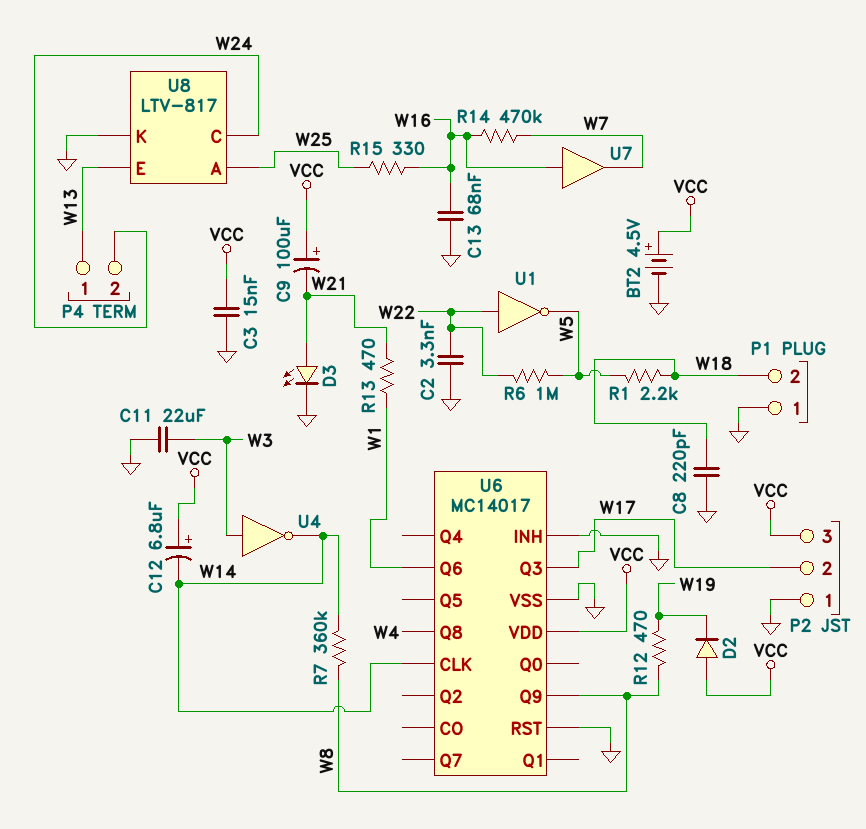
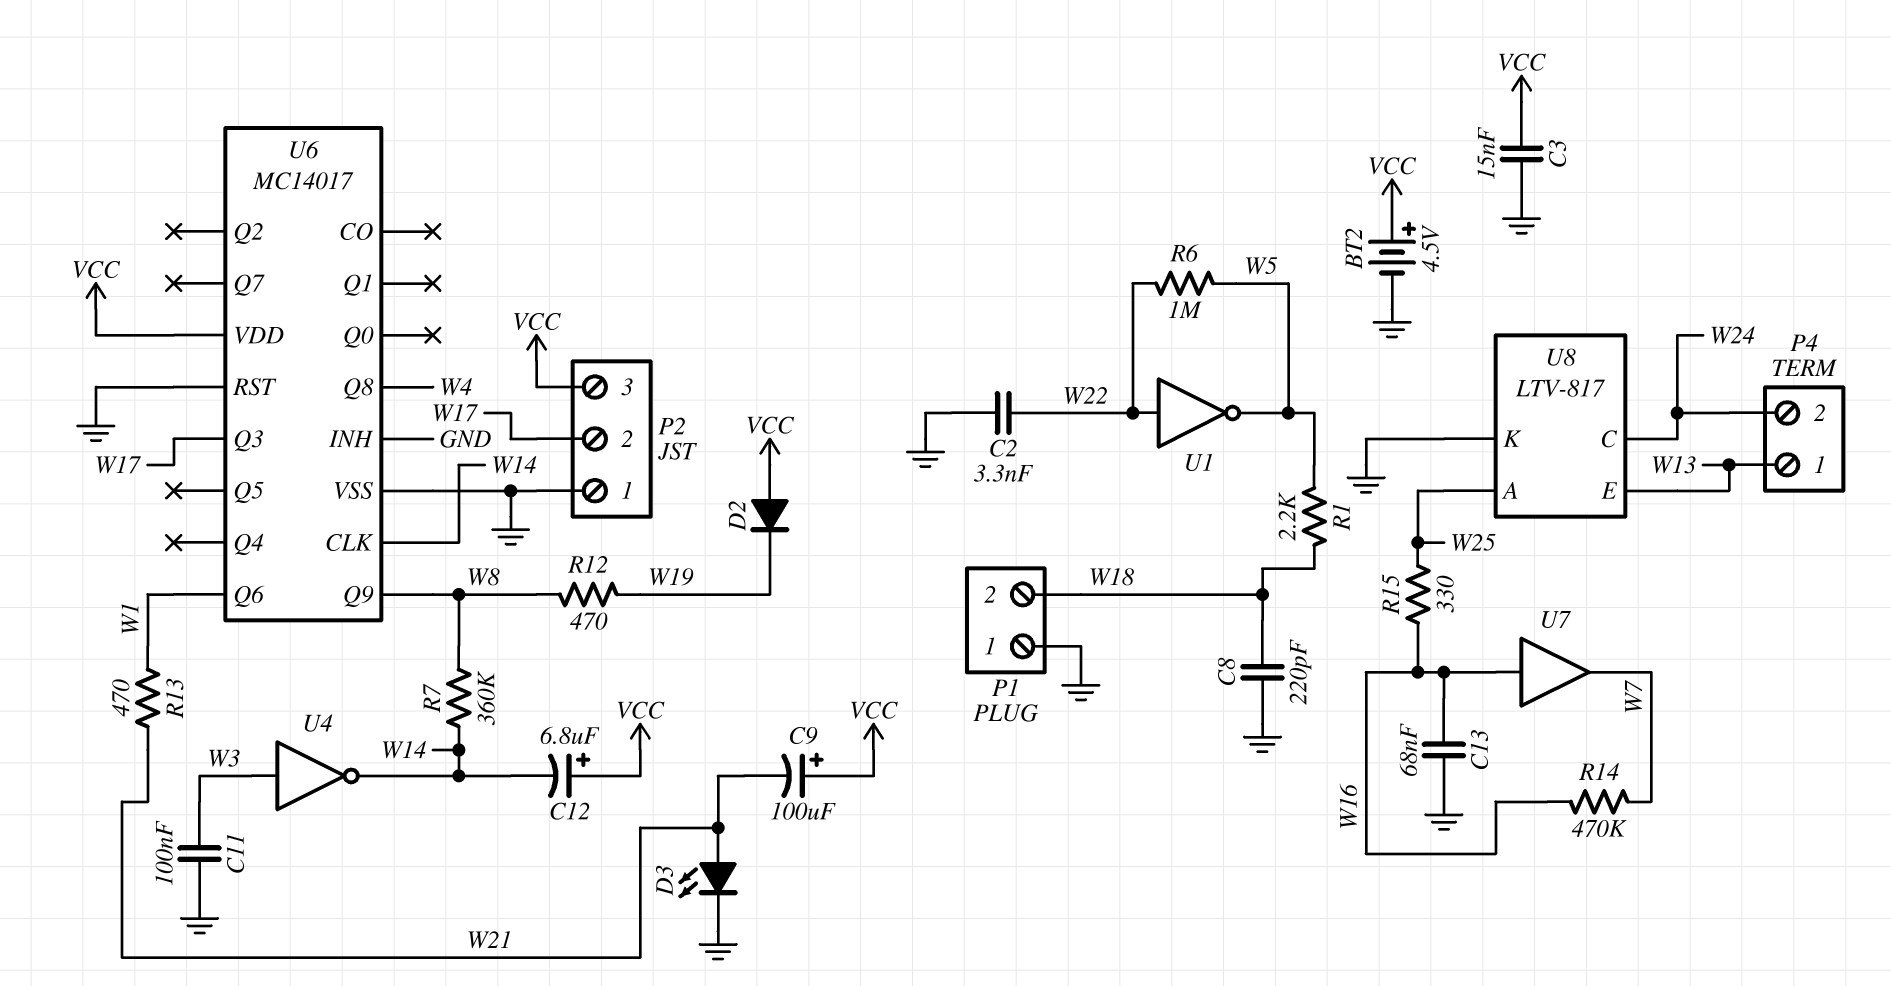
C11: 22uF (GND, W3) -> 100nF (GND, W3)

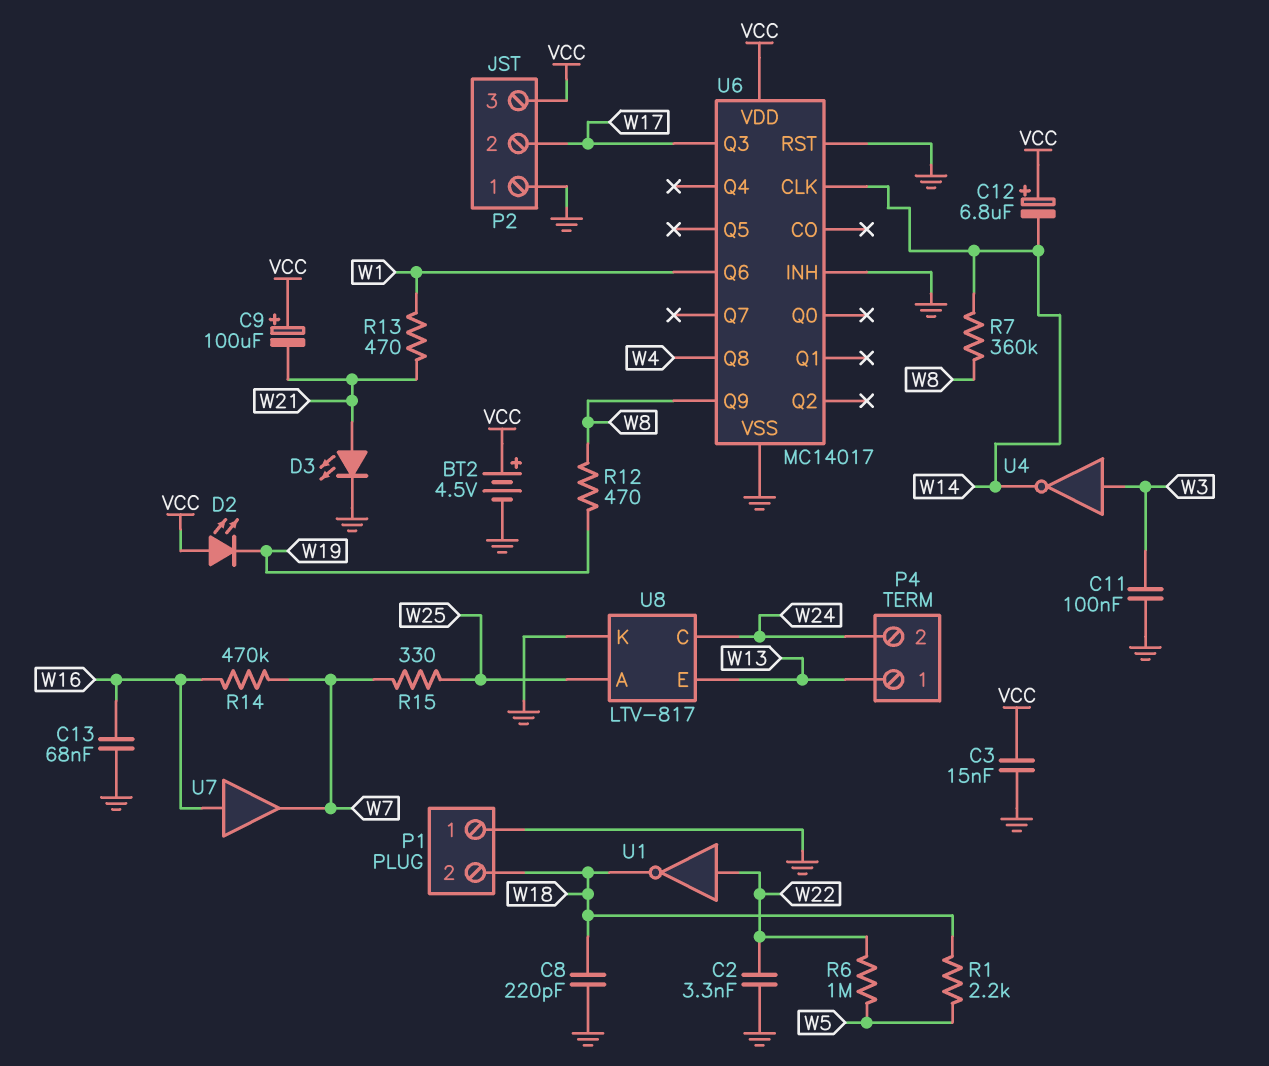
D2: diode (A VCC, K W19) -> LED (A VCC, K W19)
R15: 330 (W16, W25) -> 330 (W7, W25)
U1: NOT (in W22, out W5) -> NOT (in W22, out W18)

